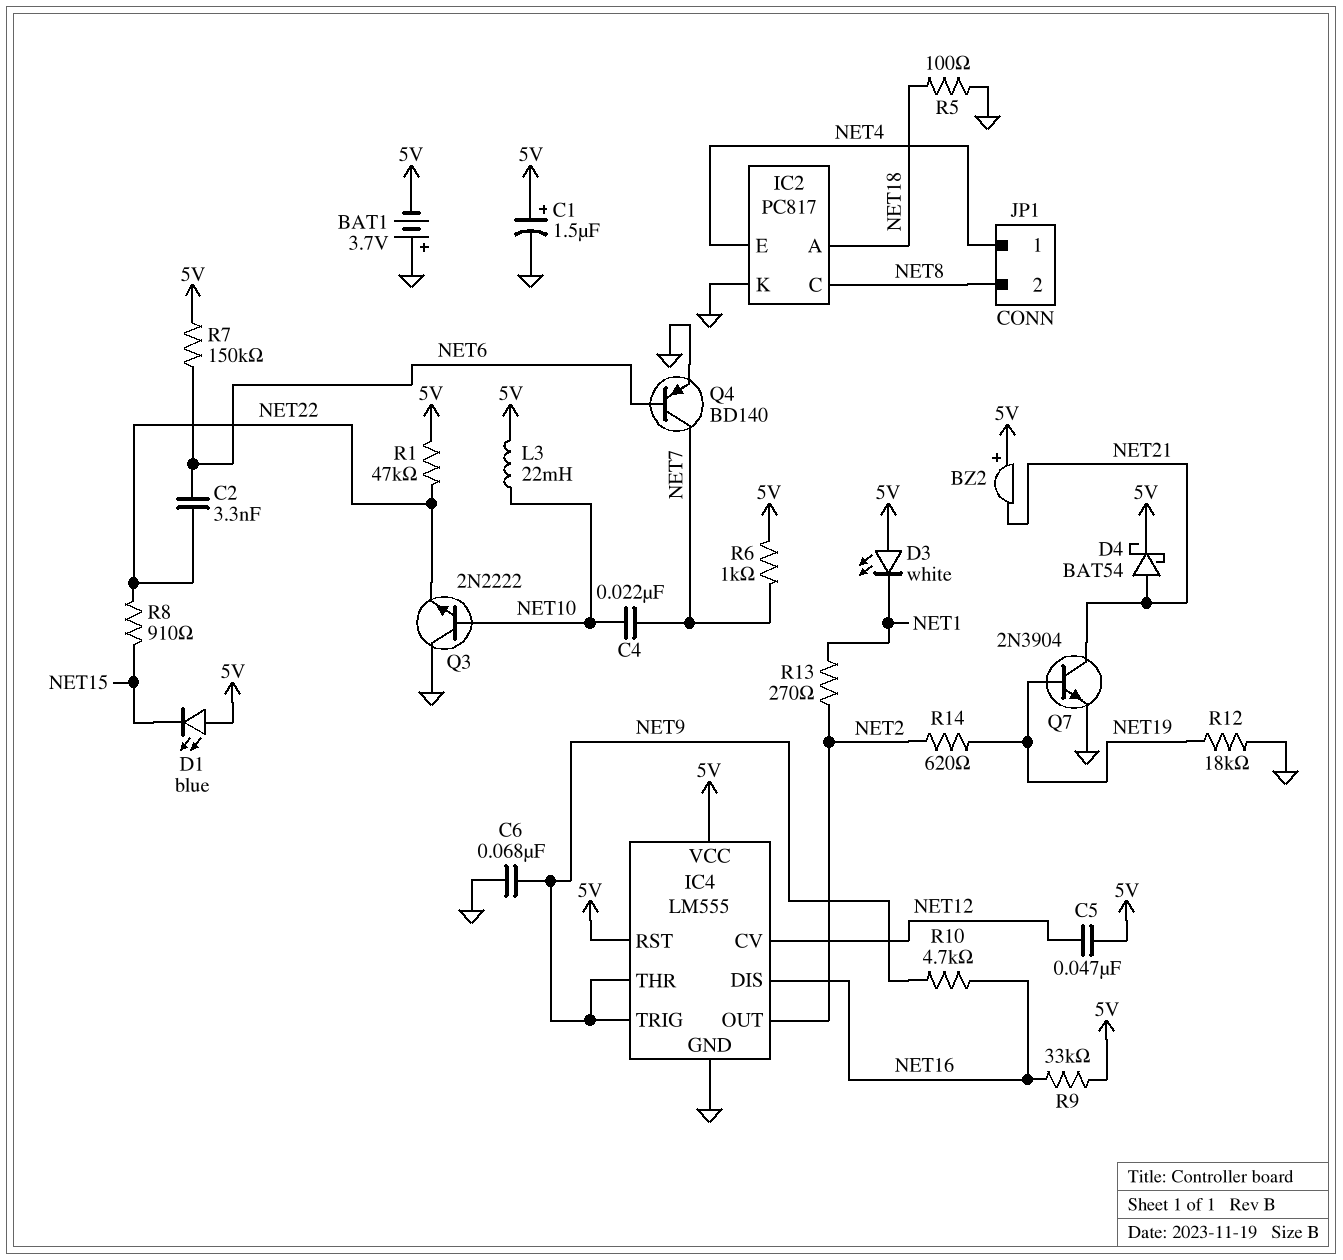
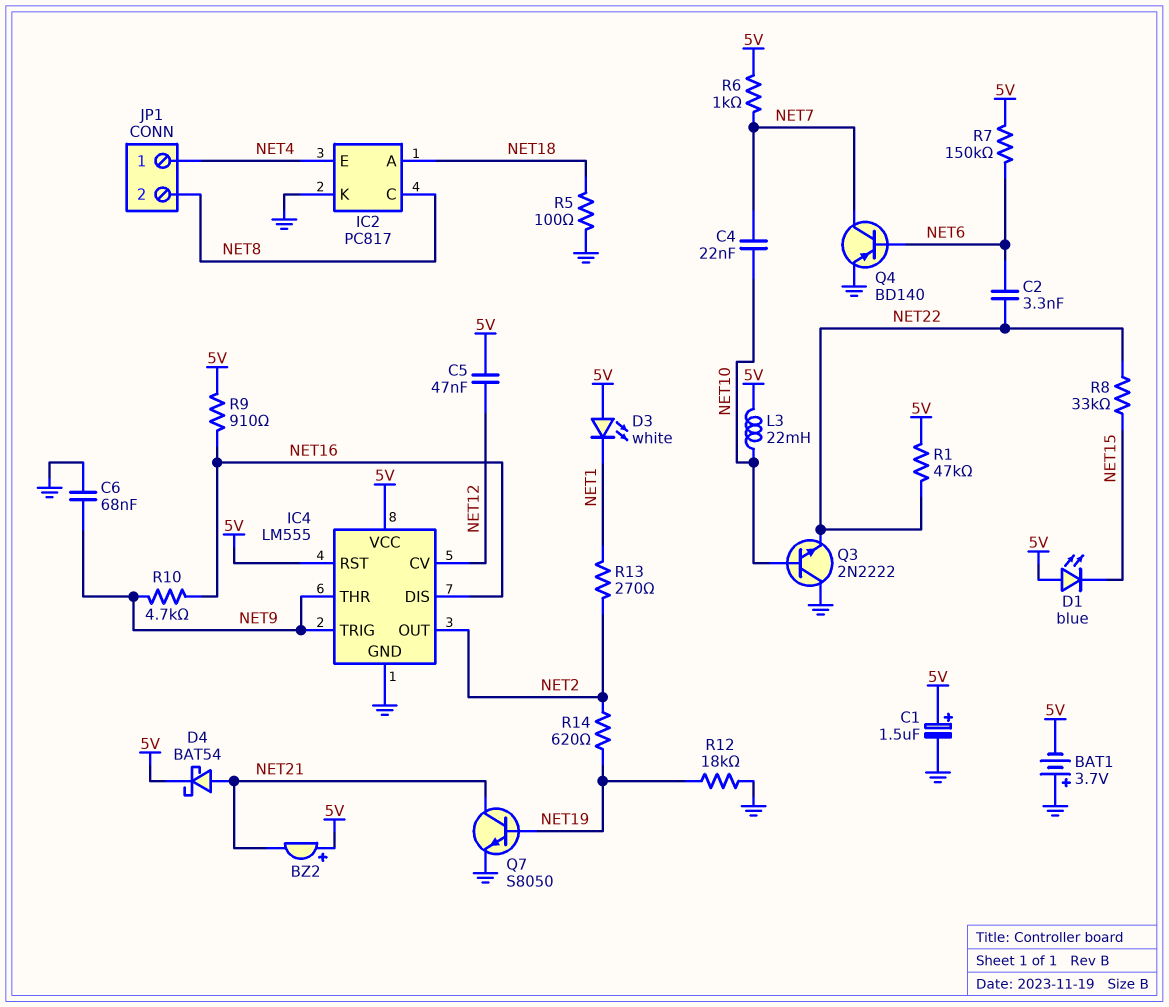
Q7: NPN 2N3904 (B NET19, C NET21, E GND) -> NPN S8050 (B NET19, C NET21, E GND)
R8: 910 (NET15, NET22) -> 33k (NET15, NET22)
R9: 33k (5V, NET16) -> 910 (5V, NET16)

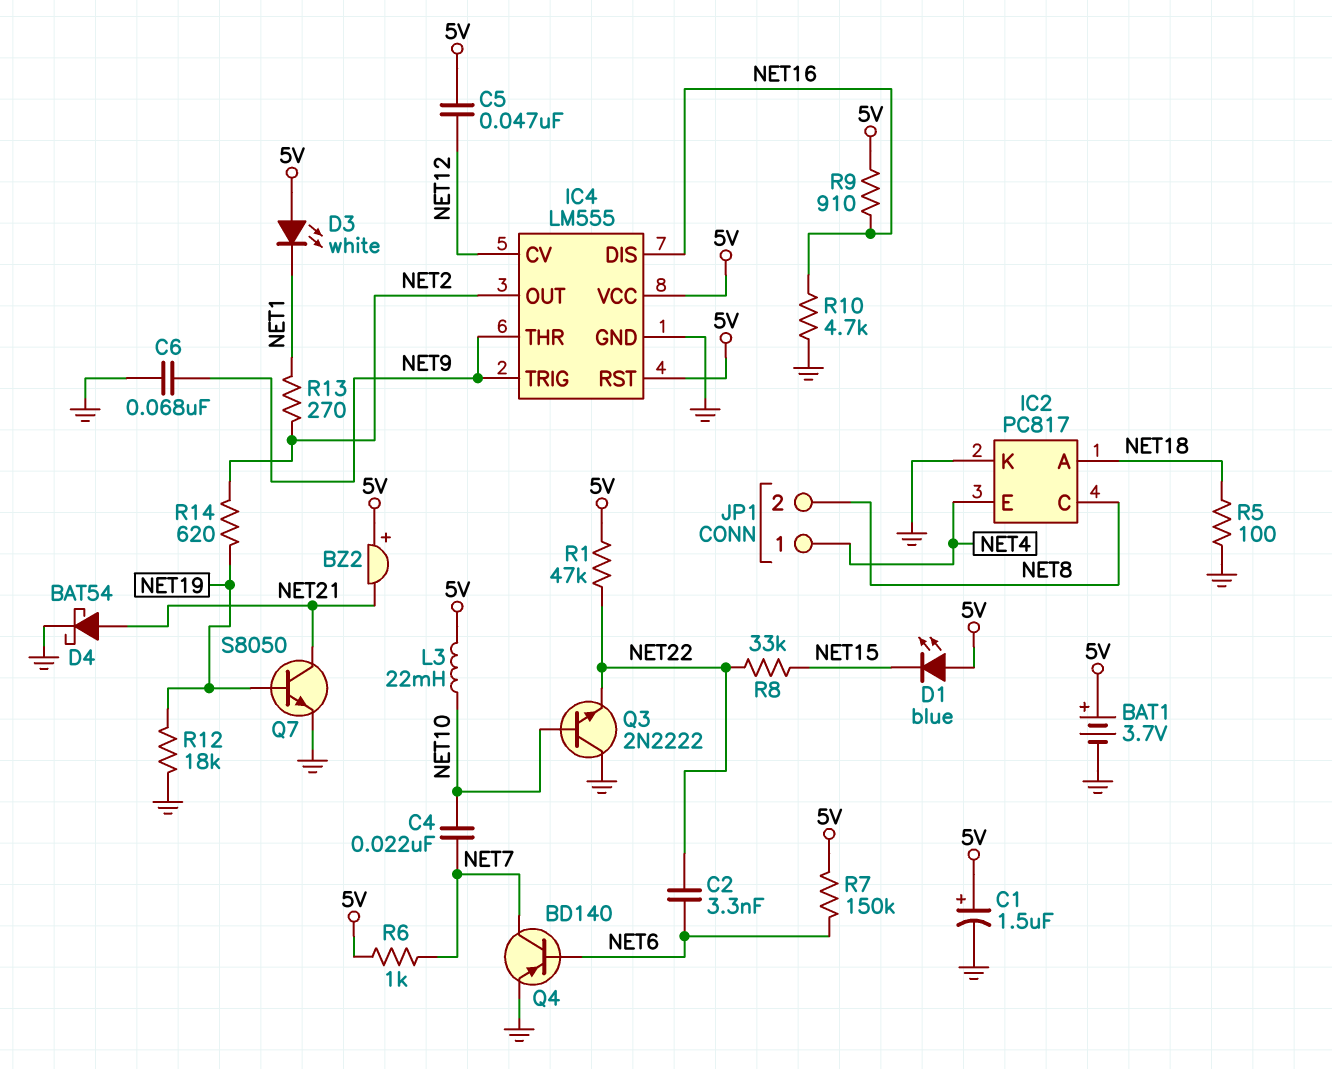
BAT1: 3.7V (plus GND, minus 5V) -> 3.7V (plus 5V, minus GND)
D4: schottky BAT54 (A NET21, K 5V) -> schottky BAT54 (A NET21, K GND)
R10: 4.7k (NET9, NET16) -> 4.7k (GND, NET16)

